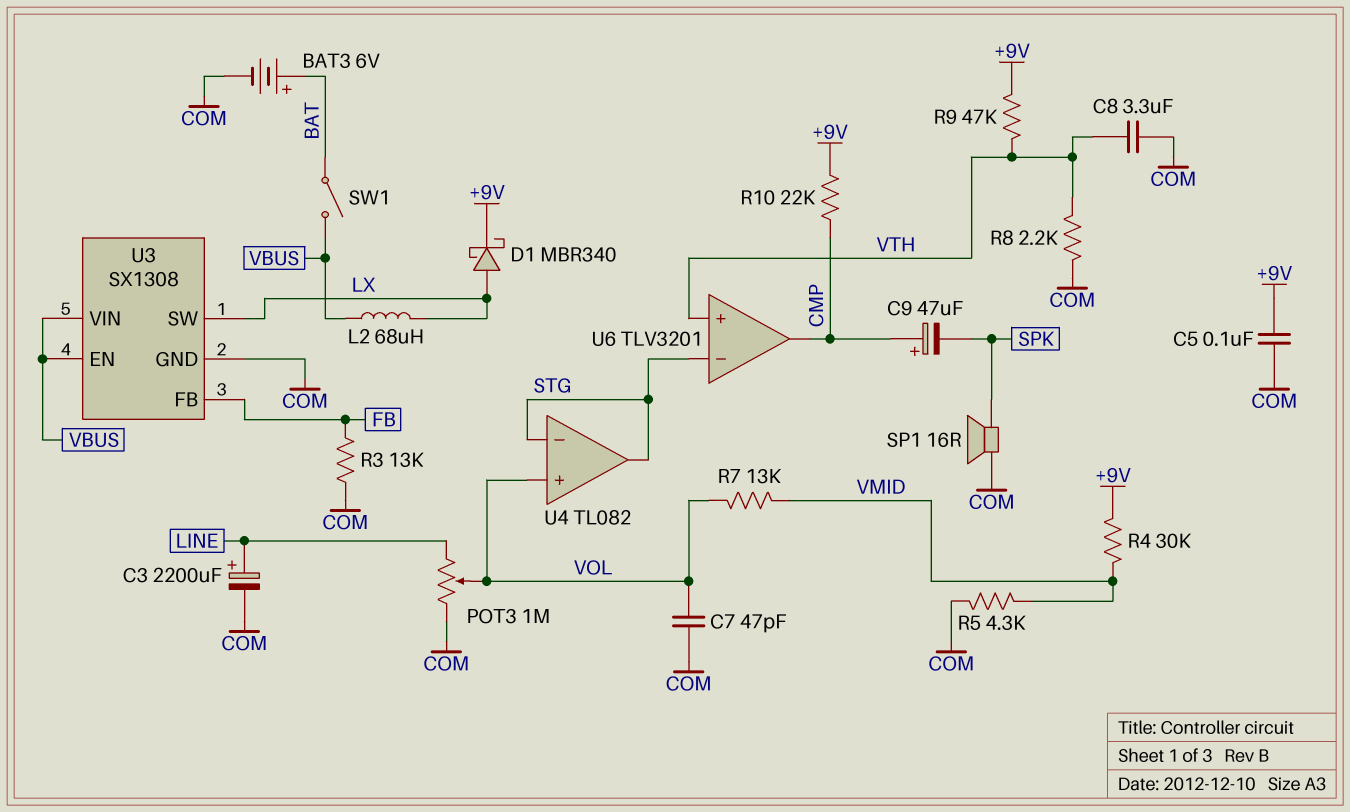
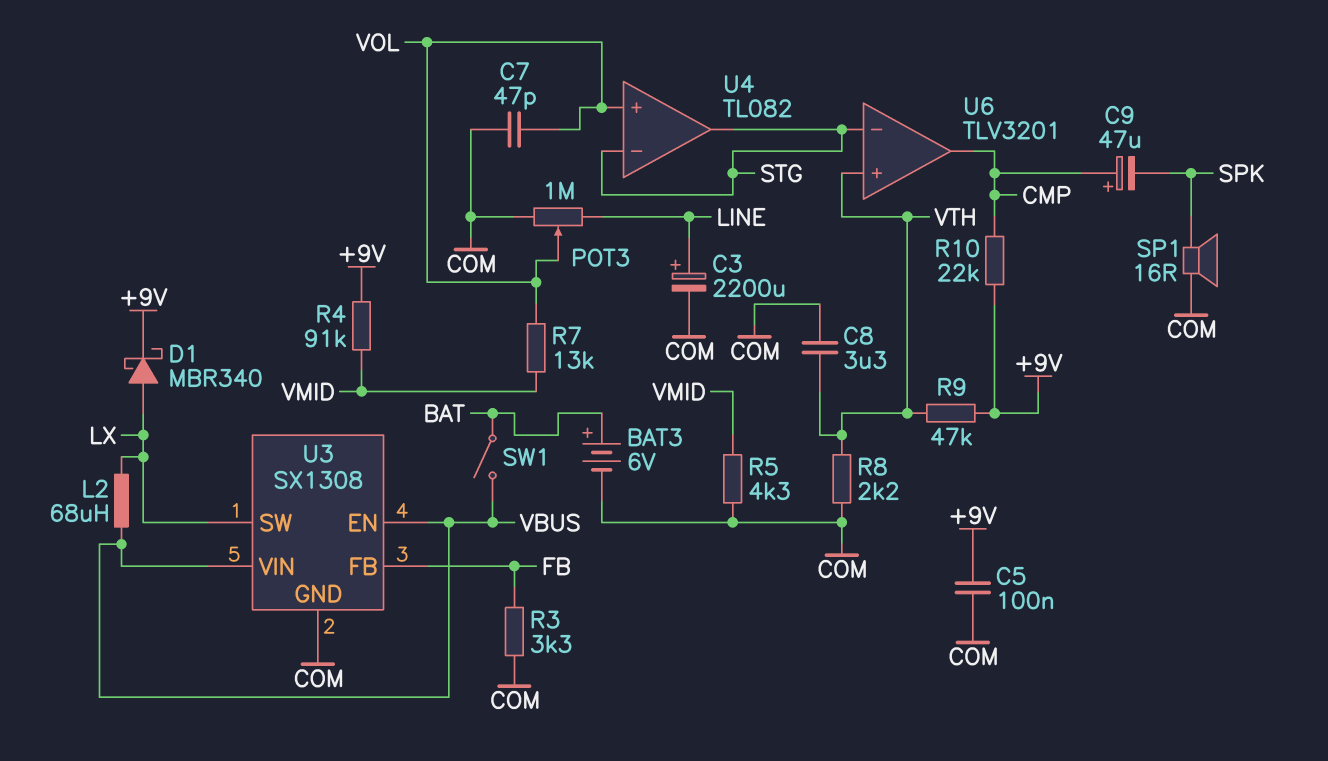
R3: 13k (COM, FB) -> 3.3k (COM, FB)
R4: 30k (+9V, VMID) -> 91k (+9V, VMID)

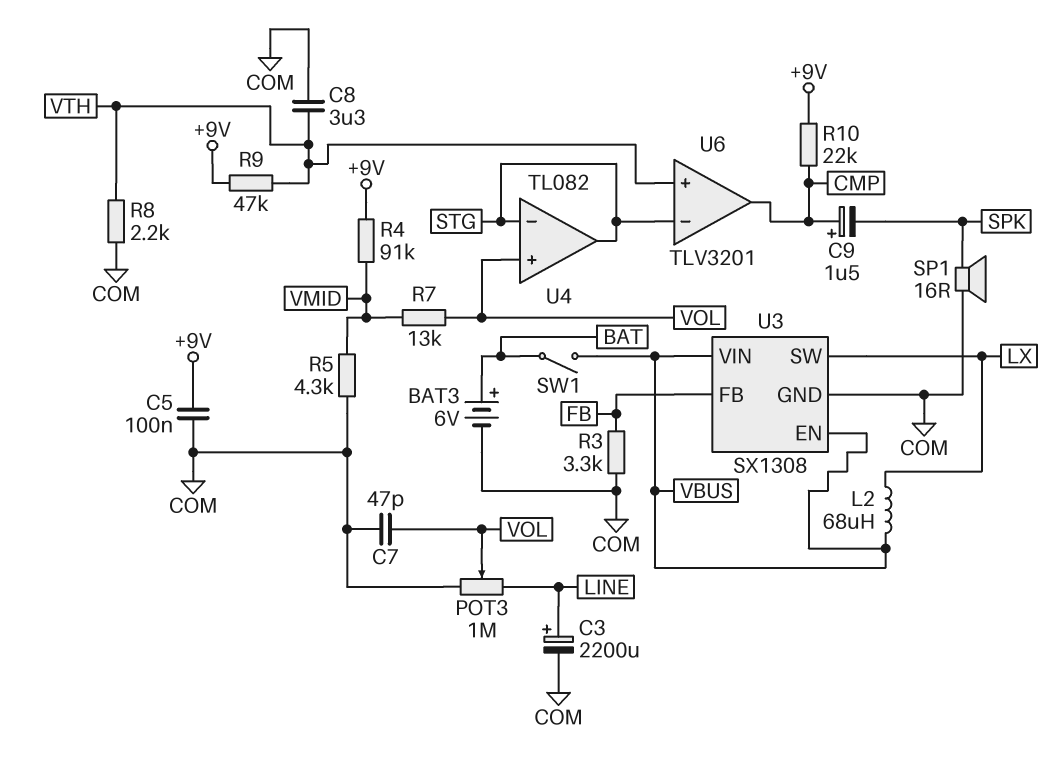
C9: 47uF (plus CMP, minus SPK) -> 1.5uF (plus CMP, minus SPK)
D1: schottky MBR340 (A LX, K +9V) -> none

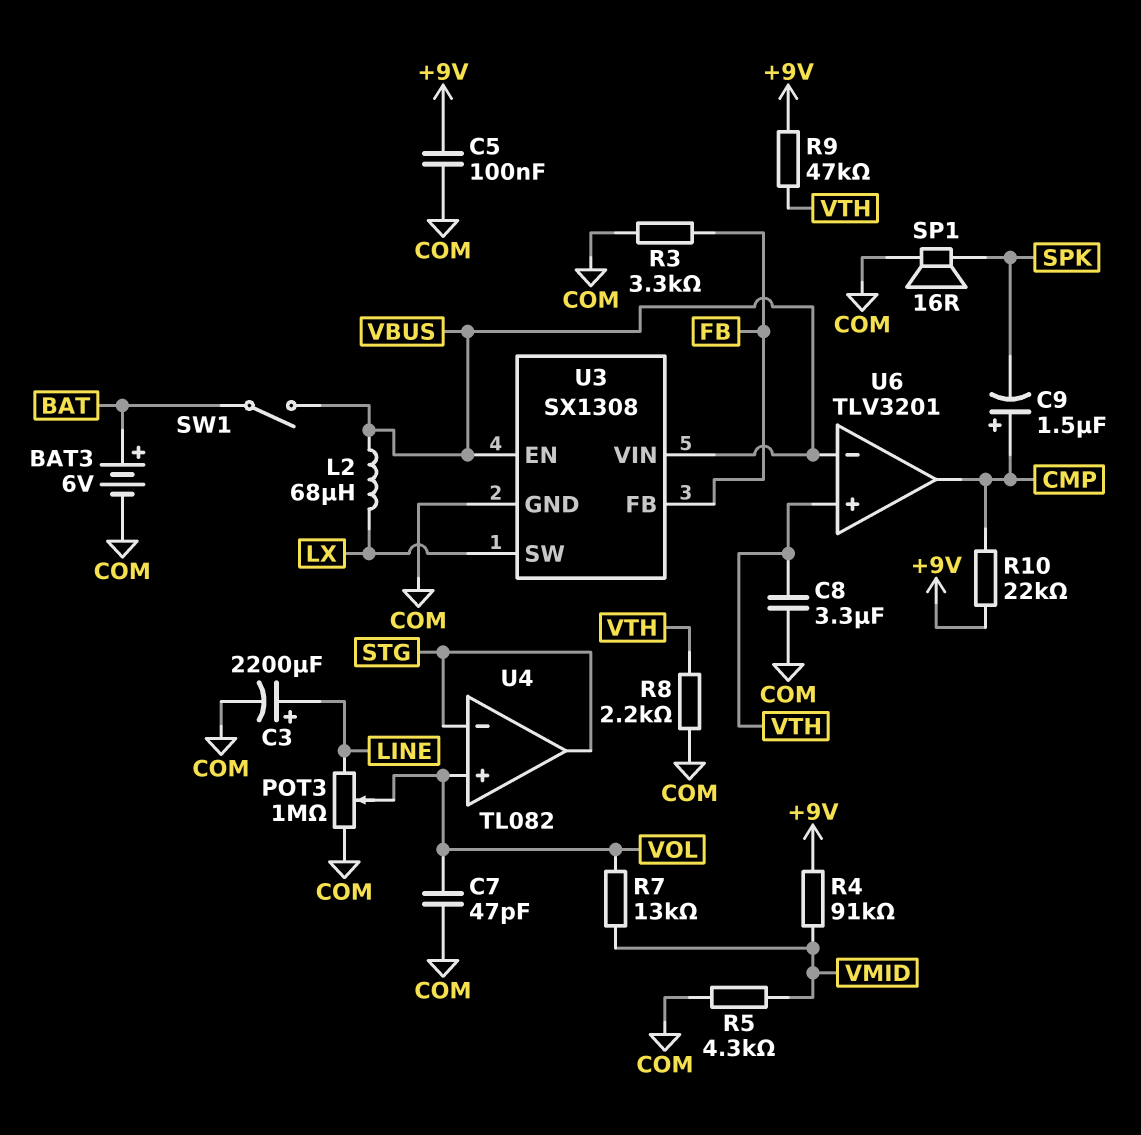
U6 pin in-: STG -> VBUS

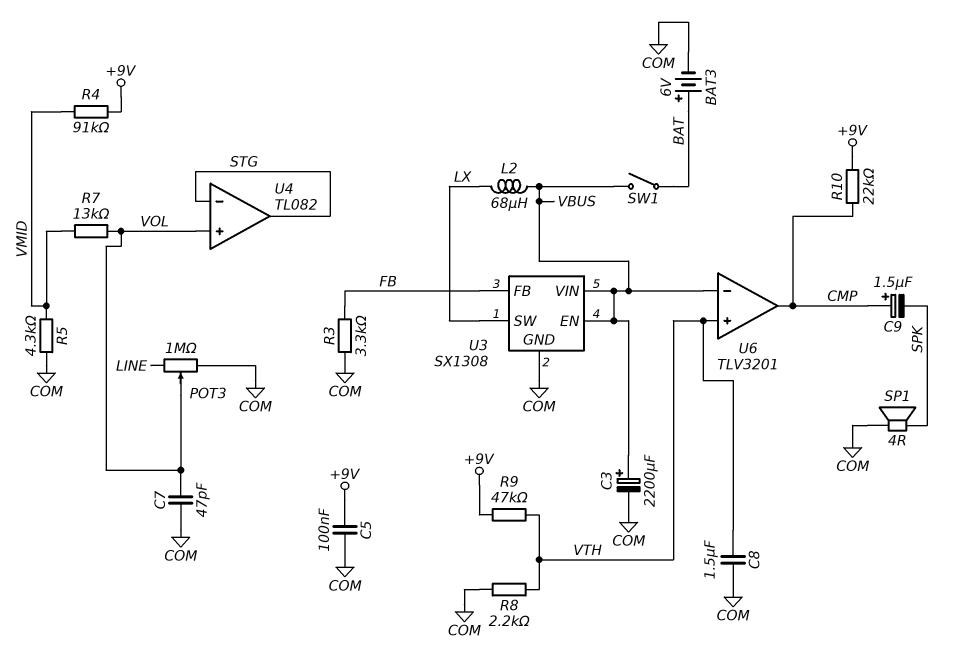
C3: 2200uF (plus LINE, minus COM) -> 2200uF (plus VBUS, minus COM)
C8: 3.3uF (COM, VTH) -> 1.5uF (COM, VTH)
SP1: speaker 16R (COM, SPK) -> speaker 4R (COM, SPK)

